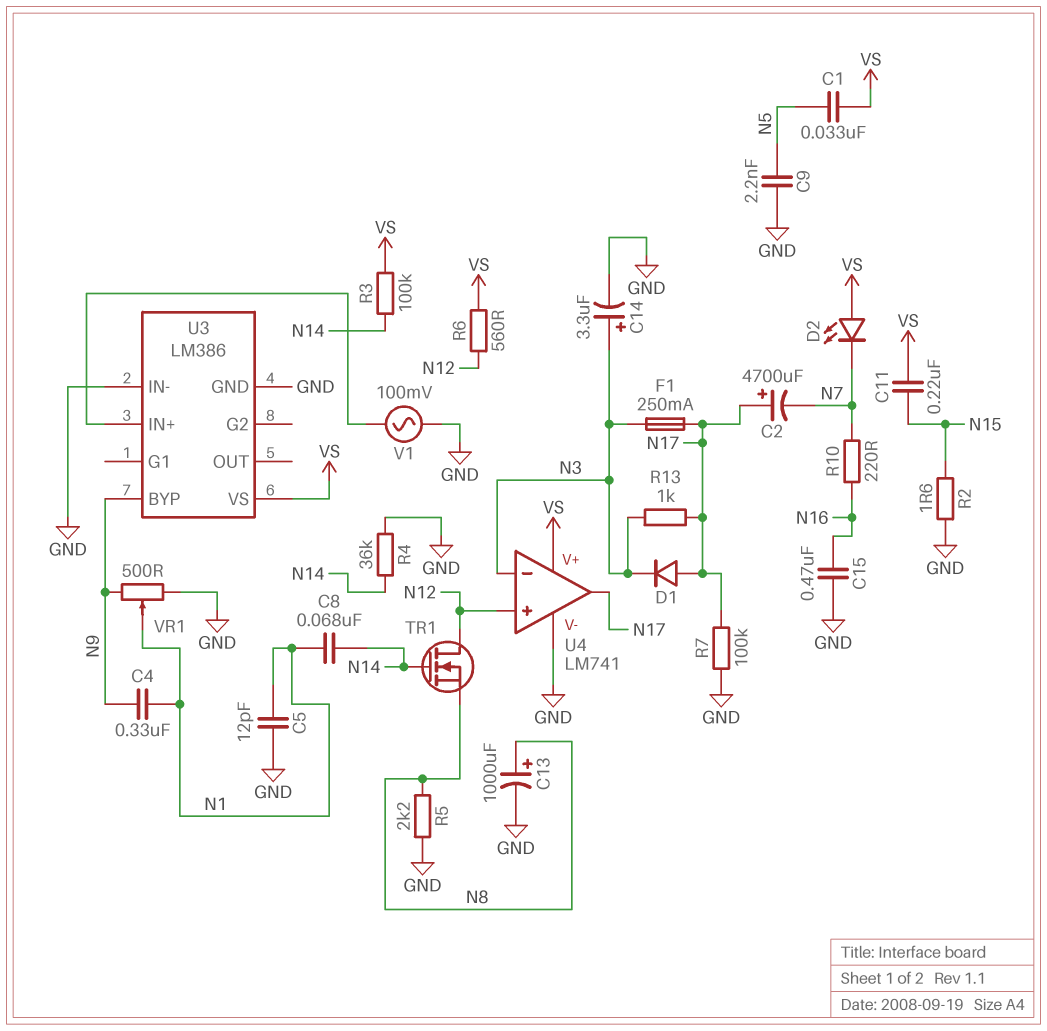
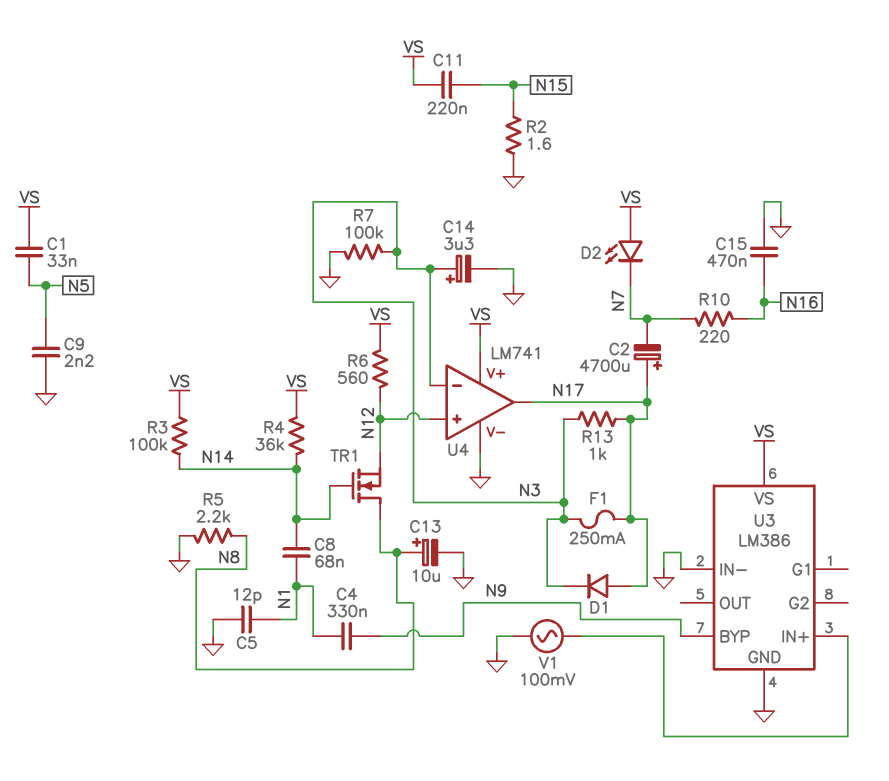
C13: 1000uF (plus N8, minus GND) -> 10uF (plus N8, minus GND)
R4: 36k (GND, N14) -> 36k (N14, VS)
R7: 100k (GND, N17) -> 100k (GND, N3)
TR1: NMOS (G N14, D N12, S N8) -> NMOS (G N14, D N8, S N12)
VR1: 500 (GND, N9, wiper N1) -> none

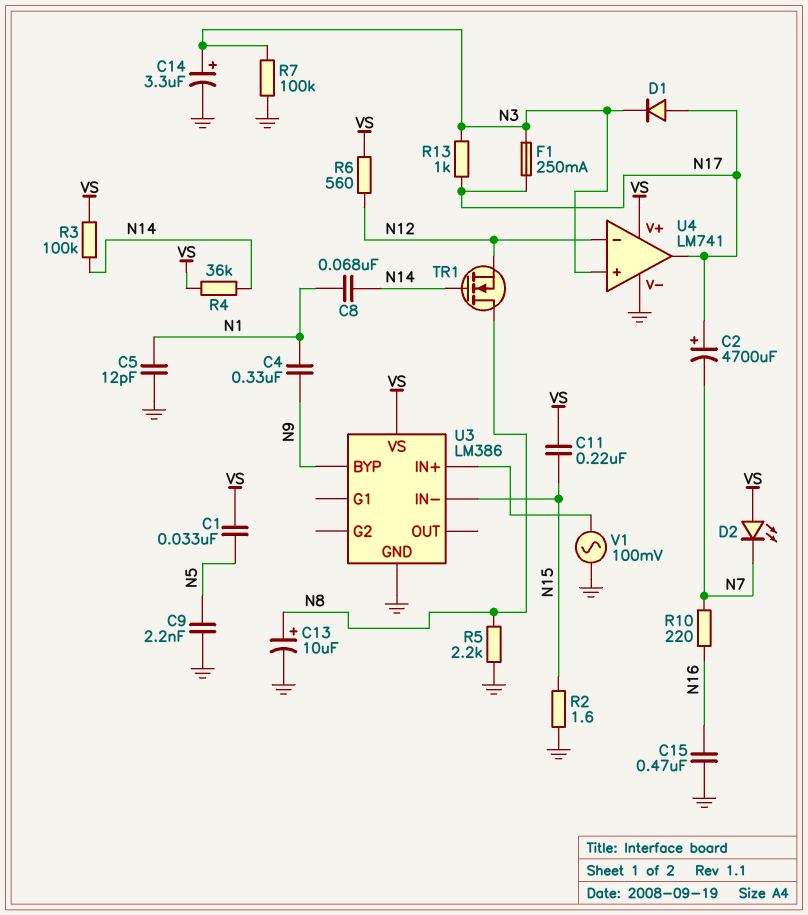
U3 pin IN-: GND -> N15
U4 pin in+: N12 -> N3
U4 pin in-: N3 -> N12

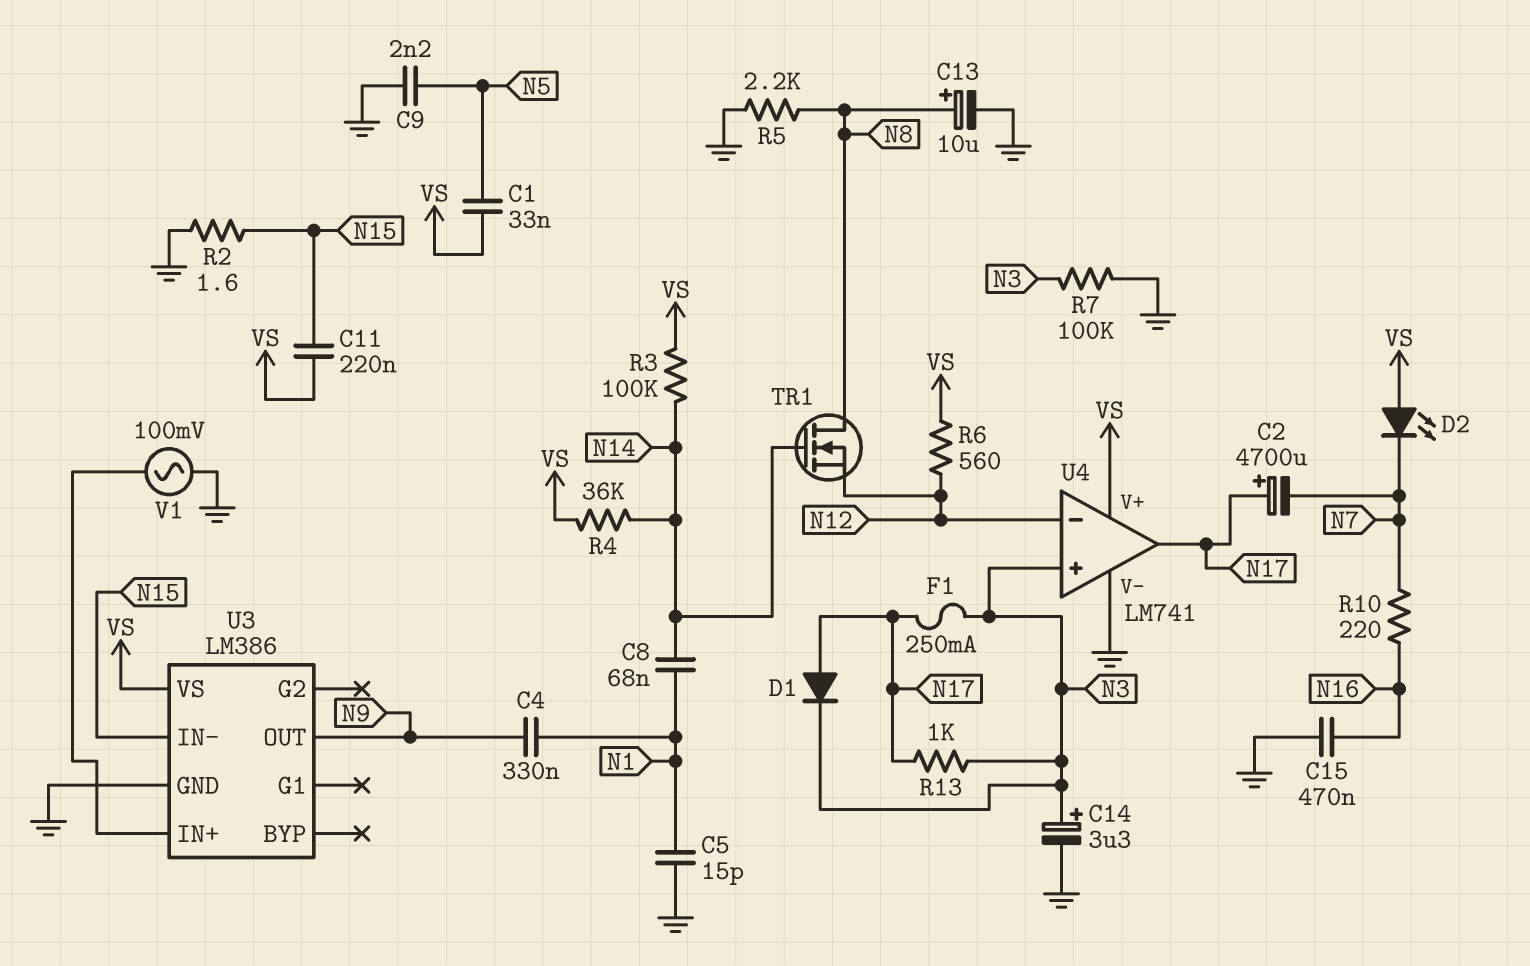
C5: 12pF (GND, N1) -> 15pF (GND, N1)
U3 pin BYP: N9 -> none
U3 pin OUT: none -> N9

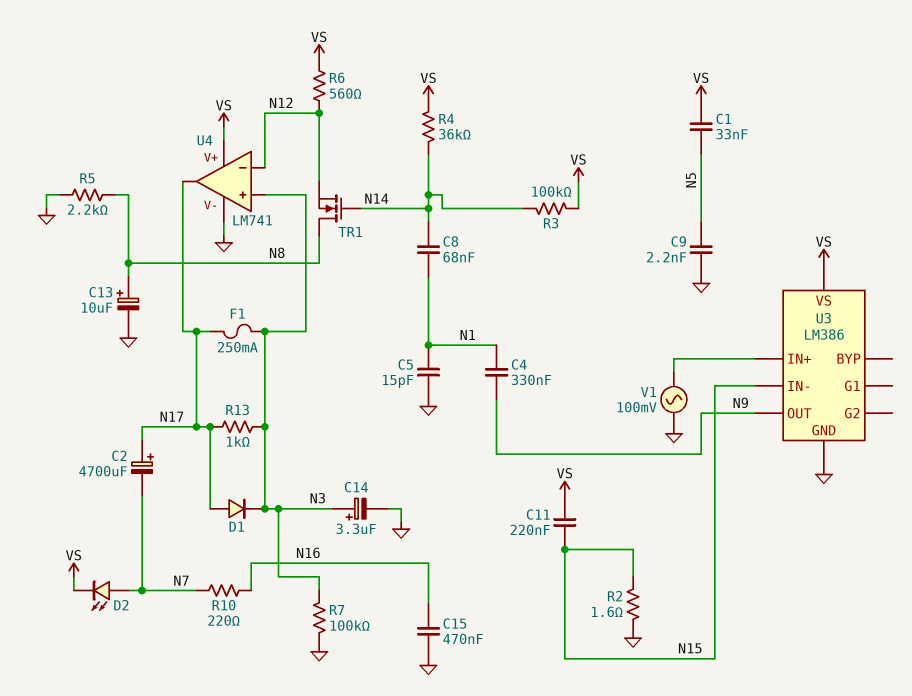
D2: LED (A VS, K N7) -> LED (A N7, K VS)

